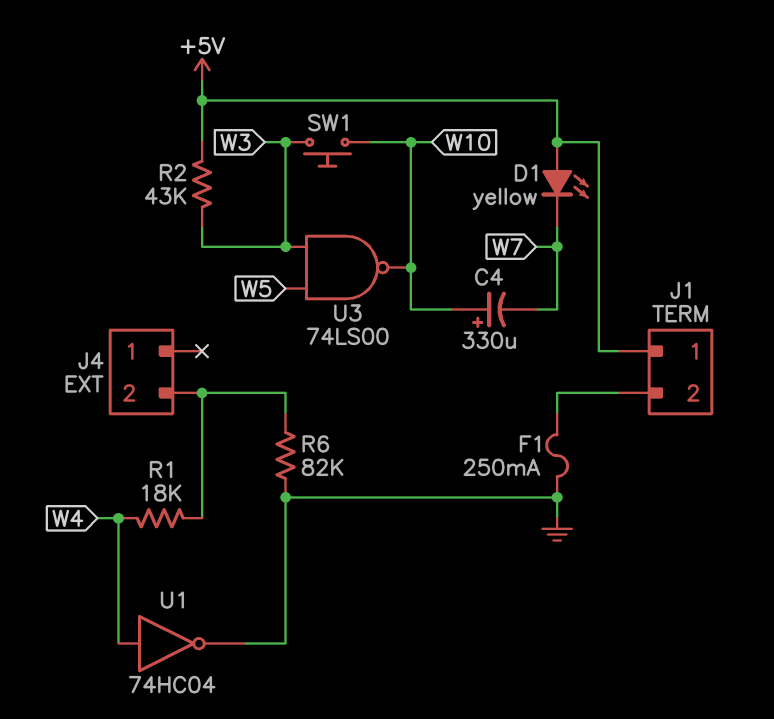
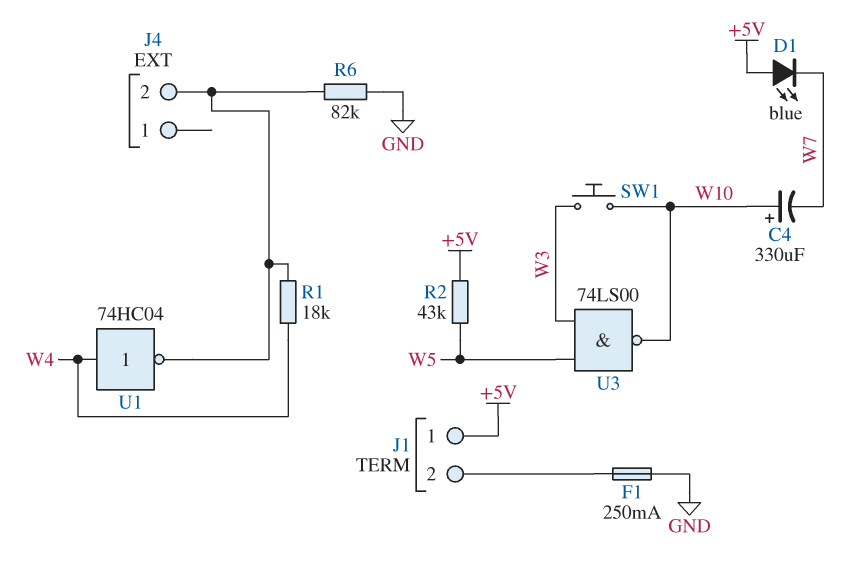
D1: LED yellow (A +5V, K W7) -> LED blue (A +5V, K W7)
R2: 43k (+5V, W3) -> 43k (+5V, W5)
U1: NOT 74HC04 (in W4, out GND) -> NOT 74HC04 (in W4, out J4/2)

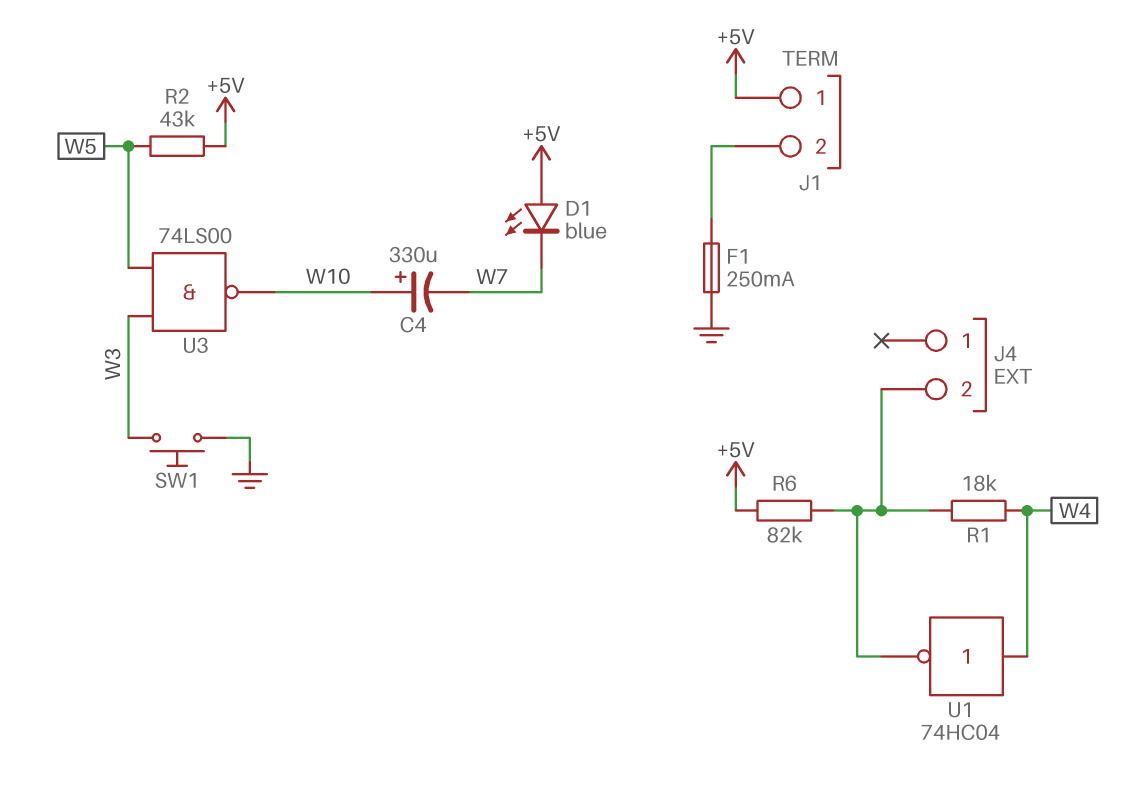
R6: 82k (GND, J4/2) -> 82k (+5V, J4/2)
SW1: button (W3, W10) -> button (GND, W3)

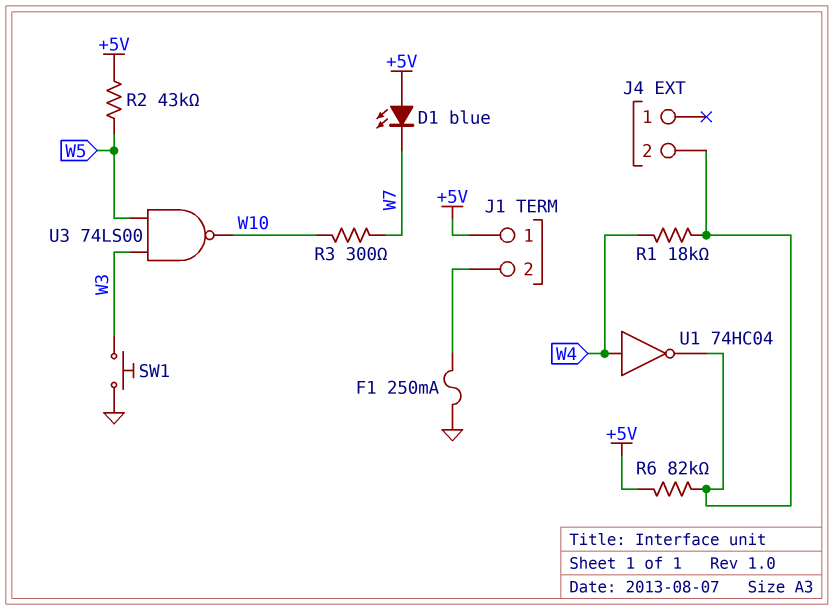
C4: 330uF (plus W10, minus W7) -> none
R3: none -> 300 (W7, W10)

